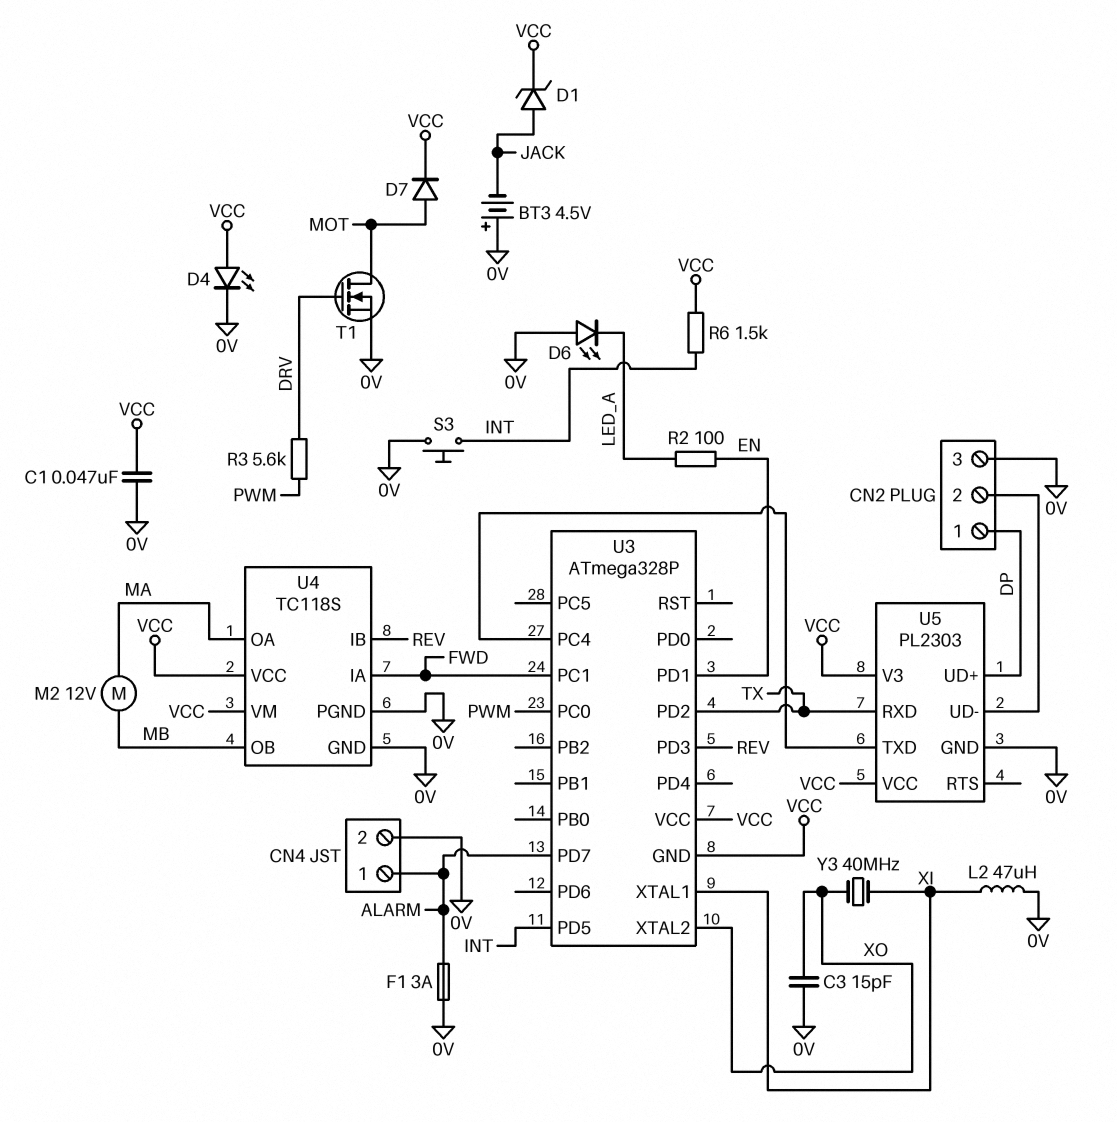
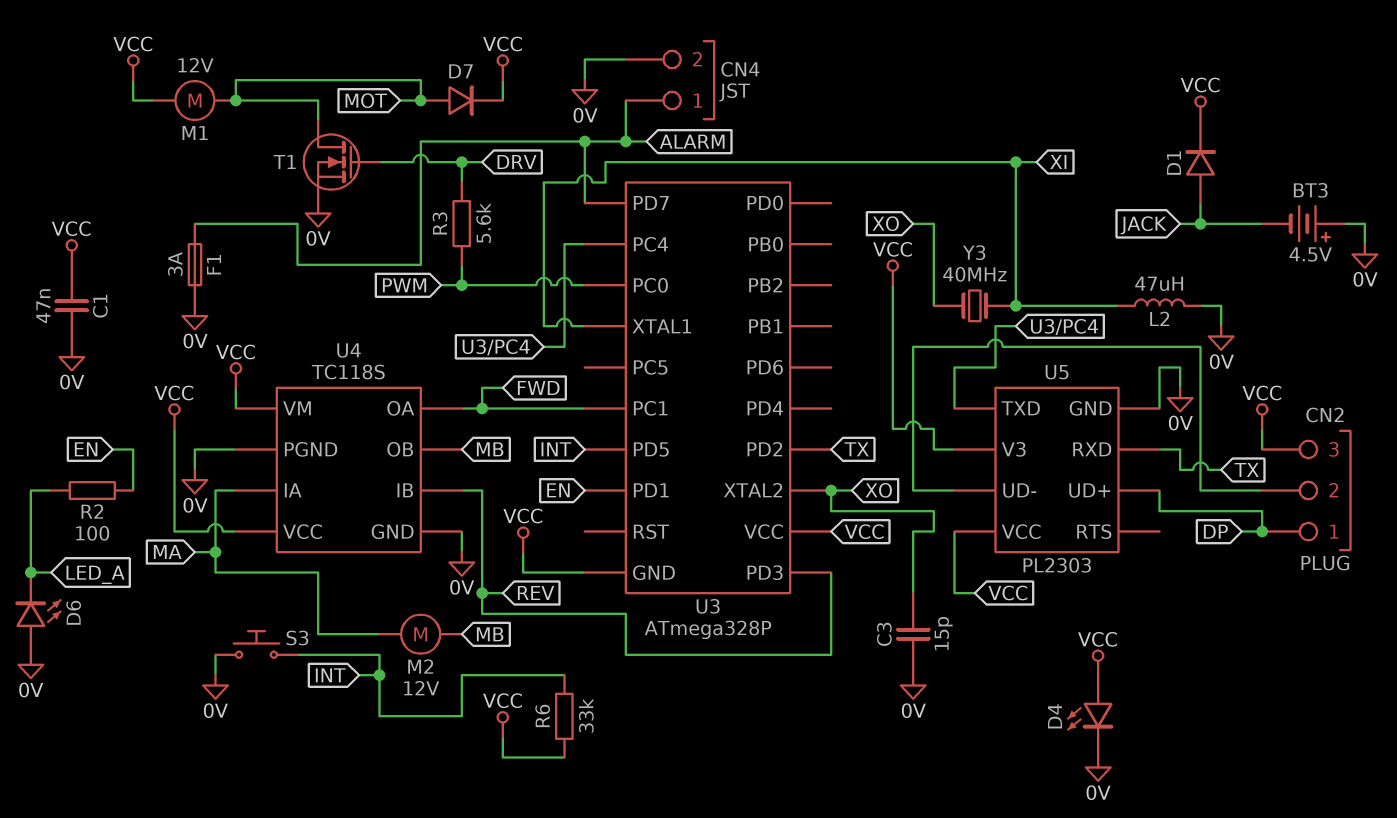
CN2 pin 3: 0V -> VCC
D1: zener (A JACK, K VCC) -> diode (A JACK, K VCC)
M1: none -> motor 12V (MOT, VCC)
R6: 1.5k (INT, VCC) -> 33k (INT, VCC)
U4 pin IA: FWD -> MA
U4 pin OA: MA -> FWD

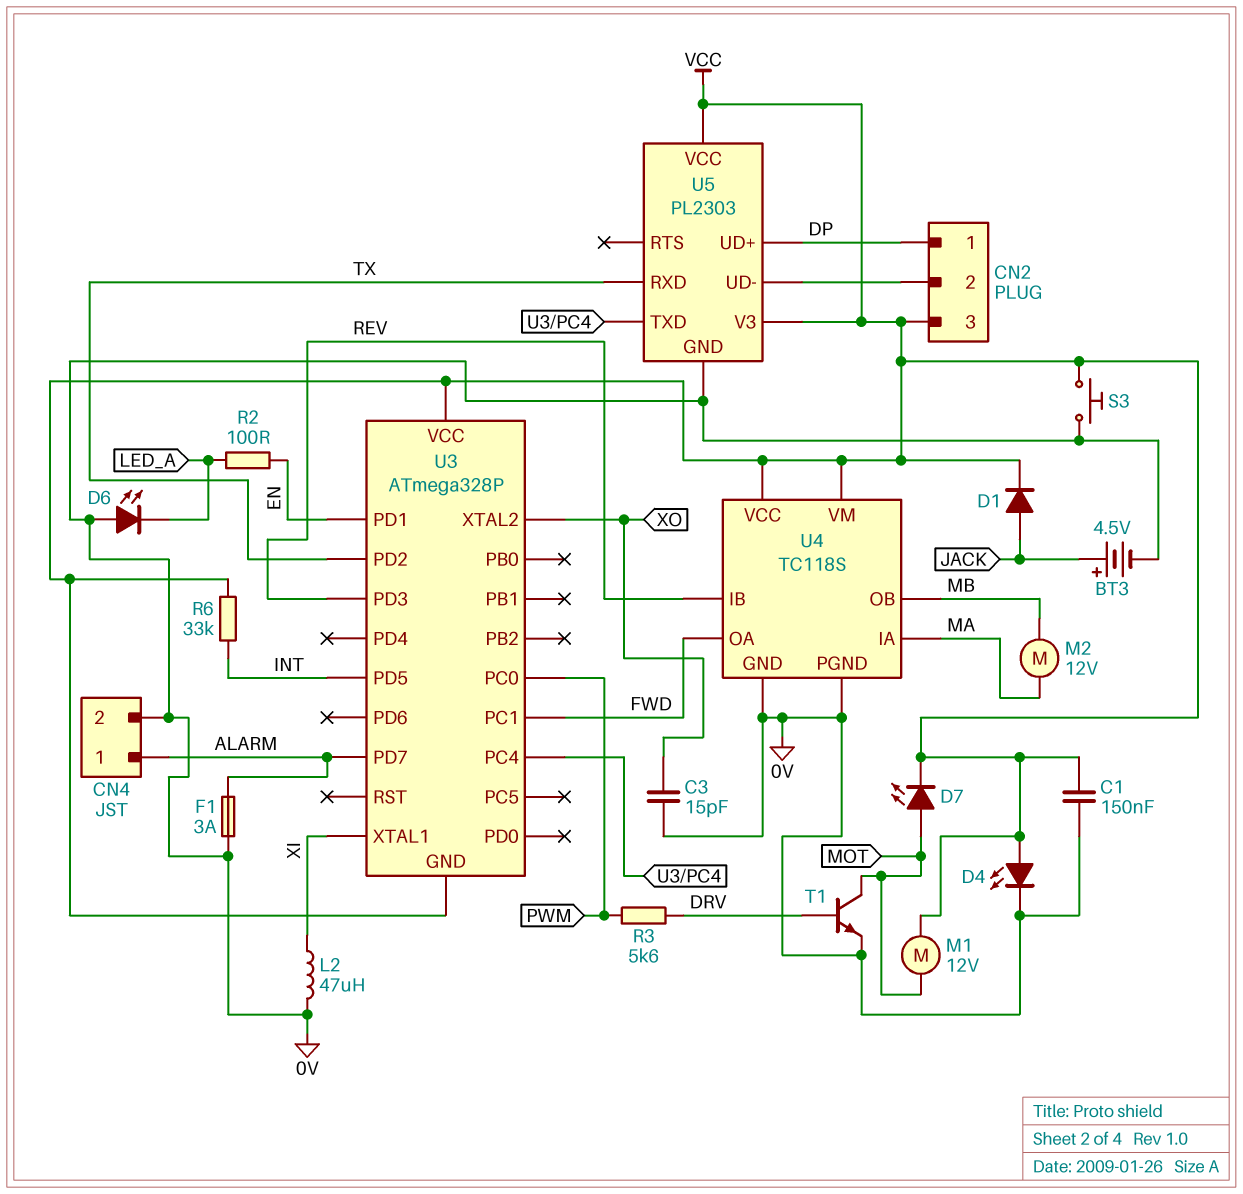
BT3: 4.5V (plus 0V, minus JACK) -> 4.5V (plus JACK, minus 0V)
C1: 47nF (0V, VCC) -> 150nF (0V, VCC)
D7: diode (A MOT, K VCC) -> LED (A MOT, K VCC)
S3: button (0V, INT) -> button (0V, VCC)
T1: NMOS (G DRV, D MOT, S 0V) -> NPN (B DRV, C MOT, E 0V)
Y3: 40MHz (XI, XO) -> none

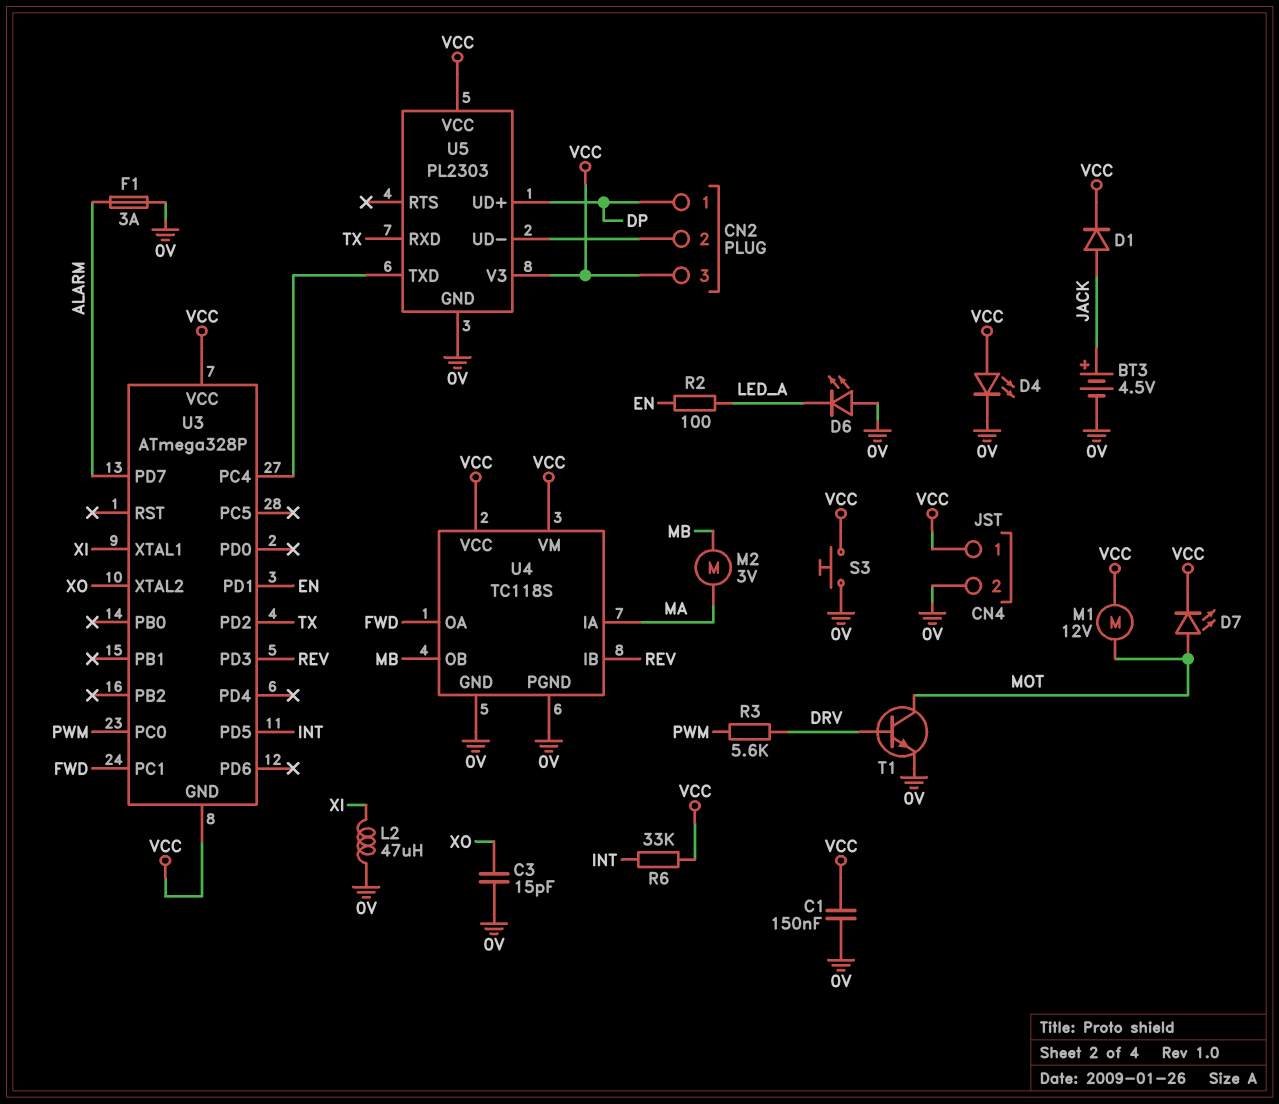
CN4 pin 1: ALARM -> VCC
M2: motor 12V (MA, MB) -> motor 3V (MA, MB)

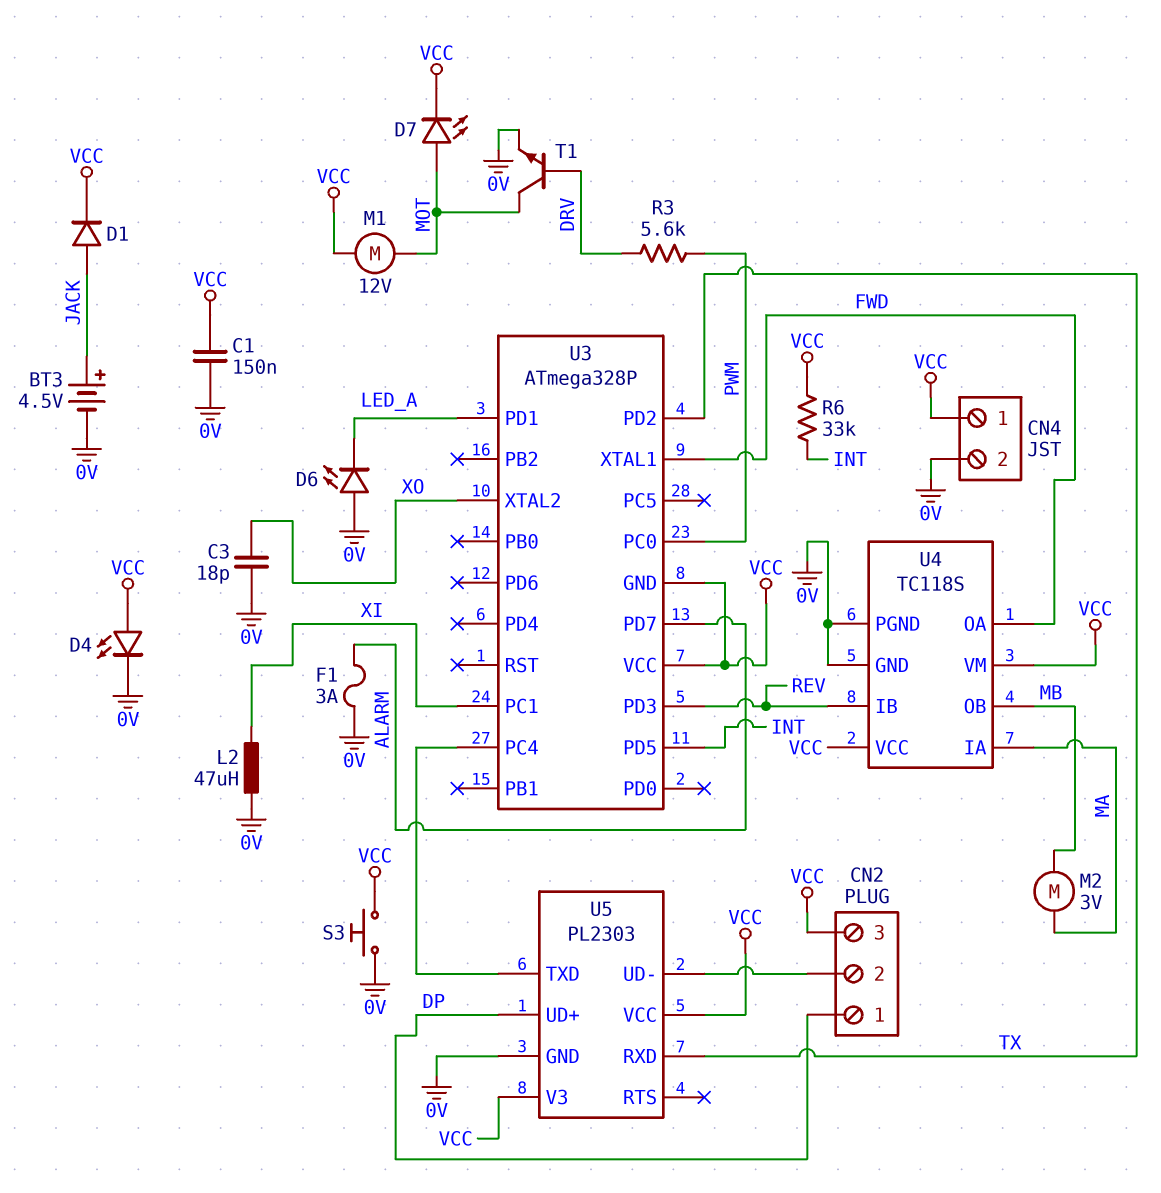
C3: 15pF (0V, XO) -> 18pF (0V, XO)
R2: 100 (EN, LED_A) -> none
U3 pin PC1: FWD -> XI
U3 pin PD1: EN -> LED_A
U3 pin XTAL1: XI -> FWD

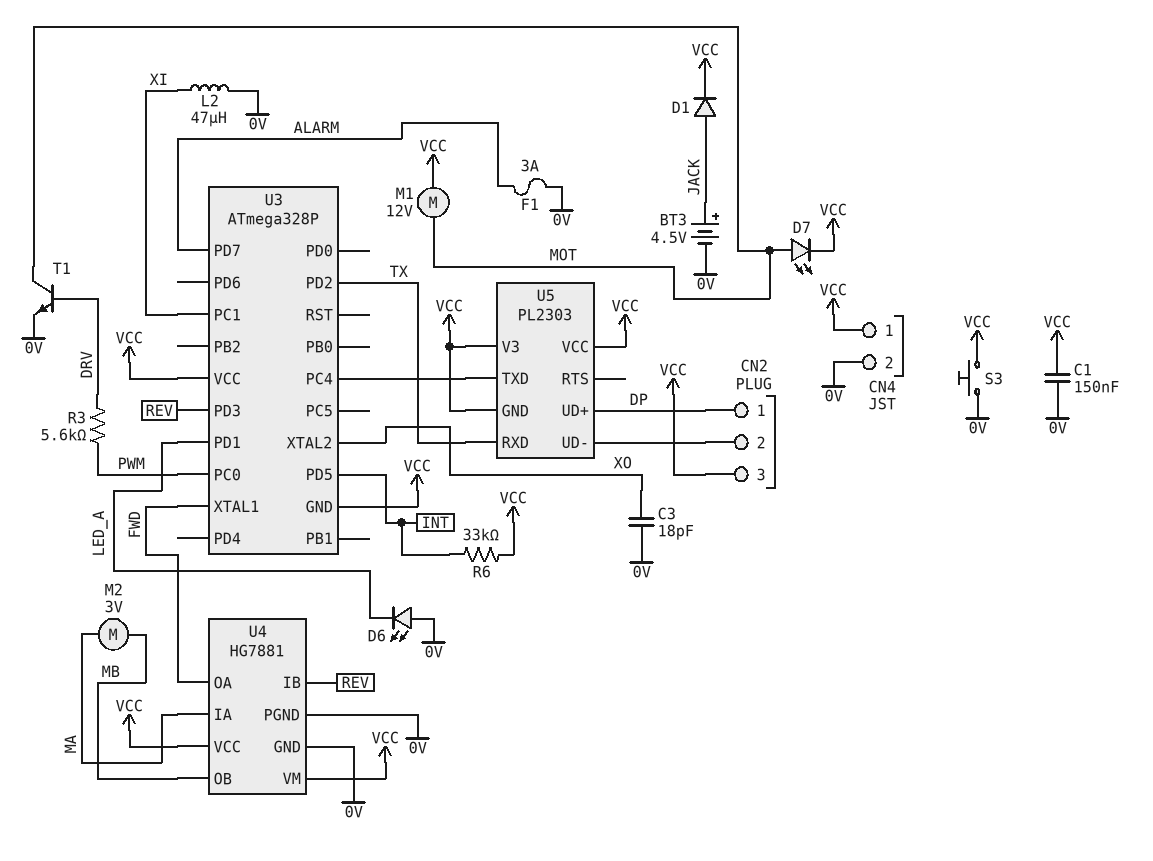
D4: LED (A VCC, K 0V) -> none
U4: TC118S -> HG7881
U5 pin GND: 0V -> VCC

